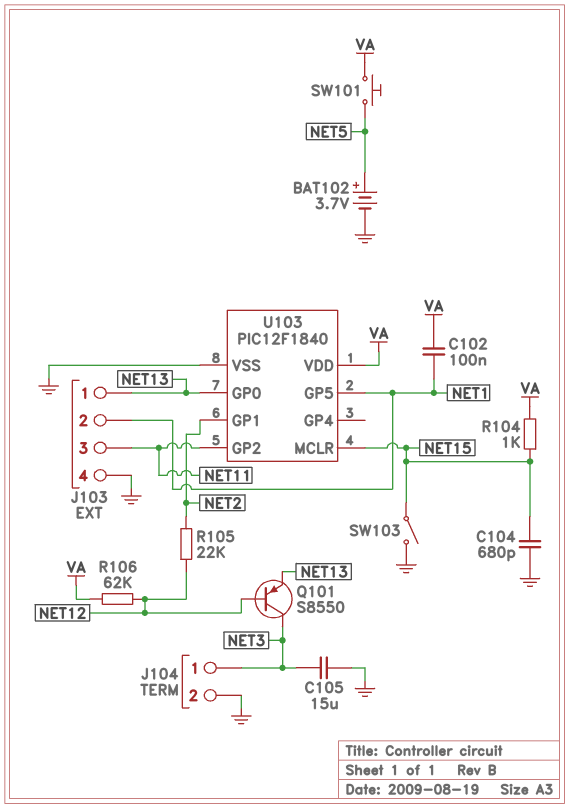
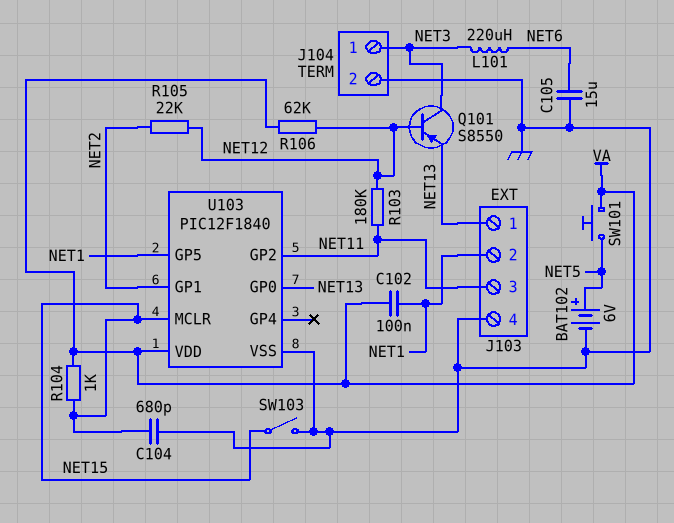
BAT102: 3.7V (plus NET5, minus GND) -> 6V (plus NET5, minus GND)
C105: 15uF (GND, NET3) -> 15uF (GND, NET6)
L101: none -> 220uH (NET3, NET6)
R103: none -> 180k (NET11, NET12)

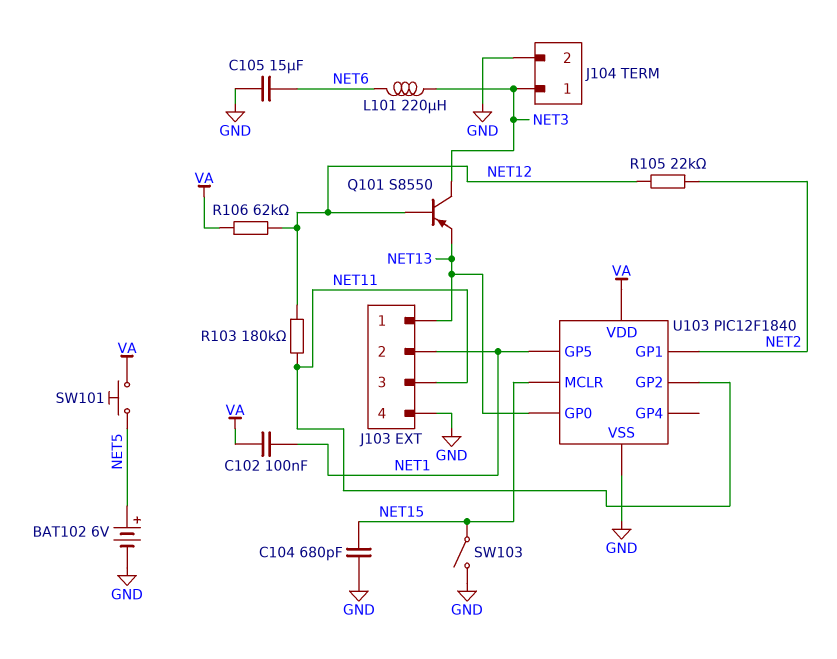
R104: 1k (NET15, VA) -> none

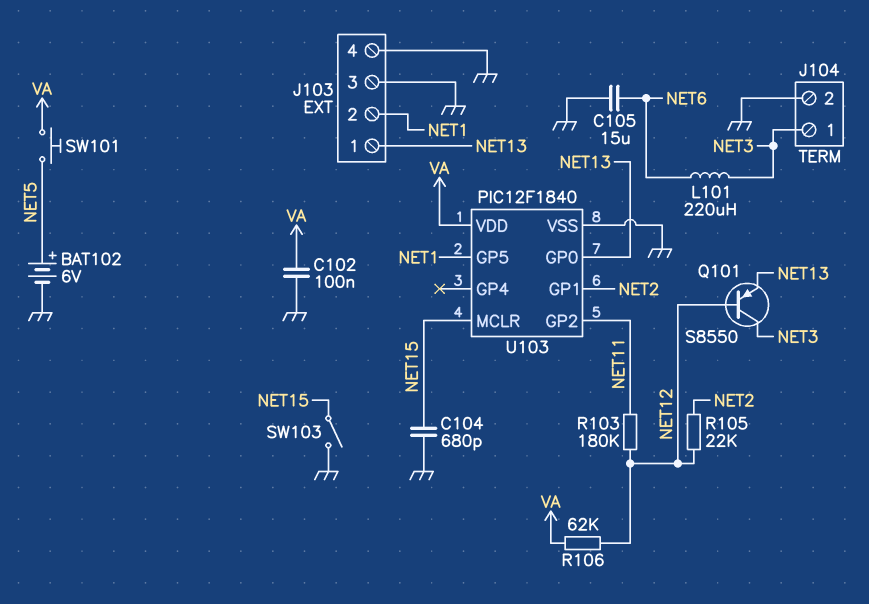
C102: 100nF (NET1, VA) -> 100nF (GND, VA)
J103 pin 3: NET11 -> GND

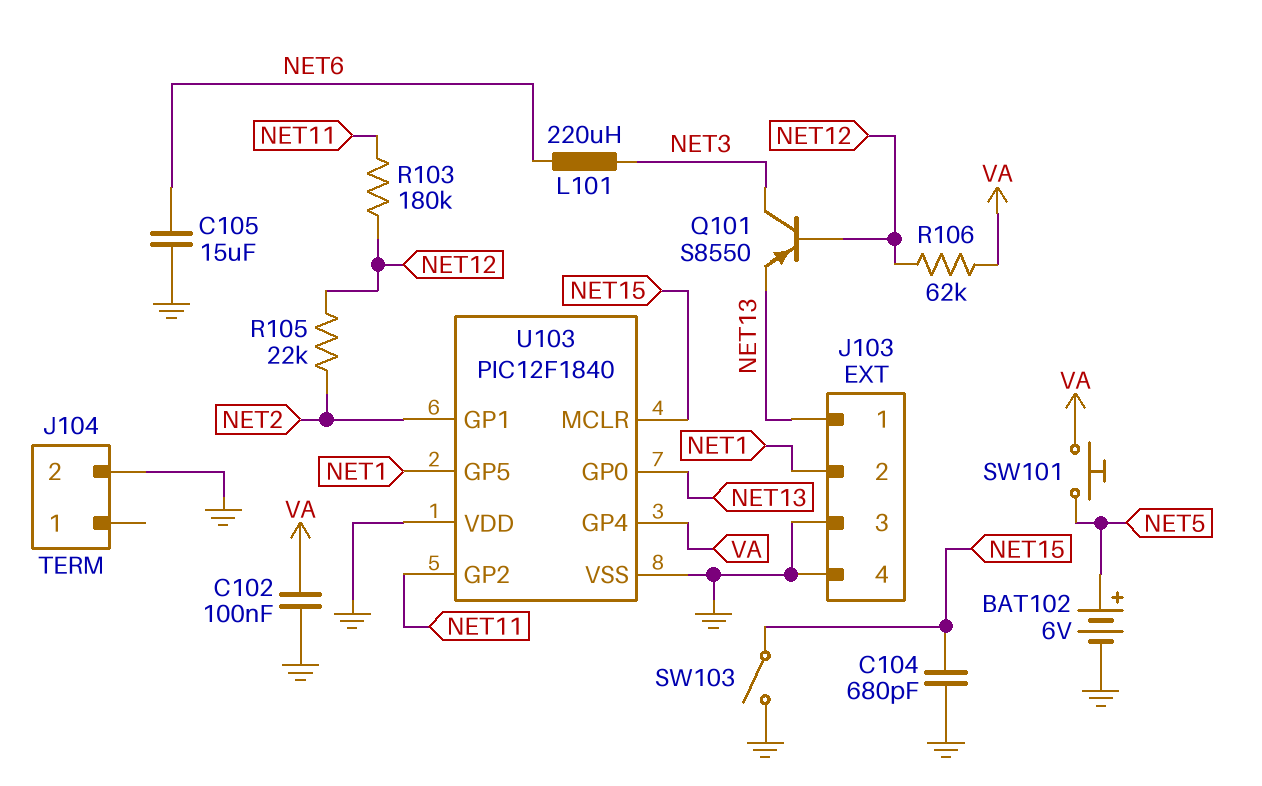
J104 pin 1: NET3 -> none
U103 pin GP4: none -> VA
U103 pin VDD: VA -> GND

